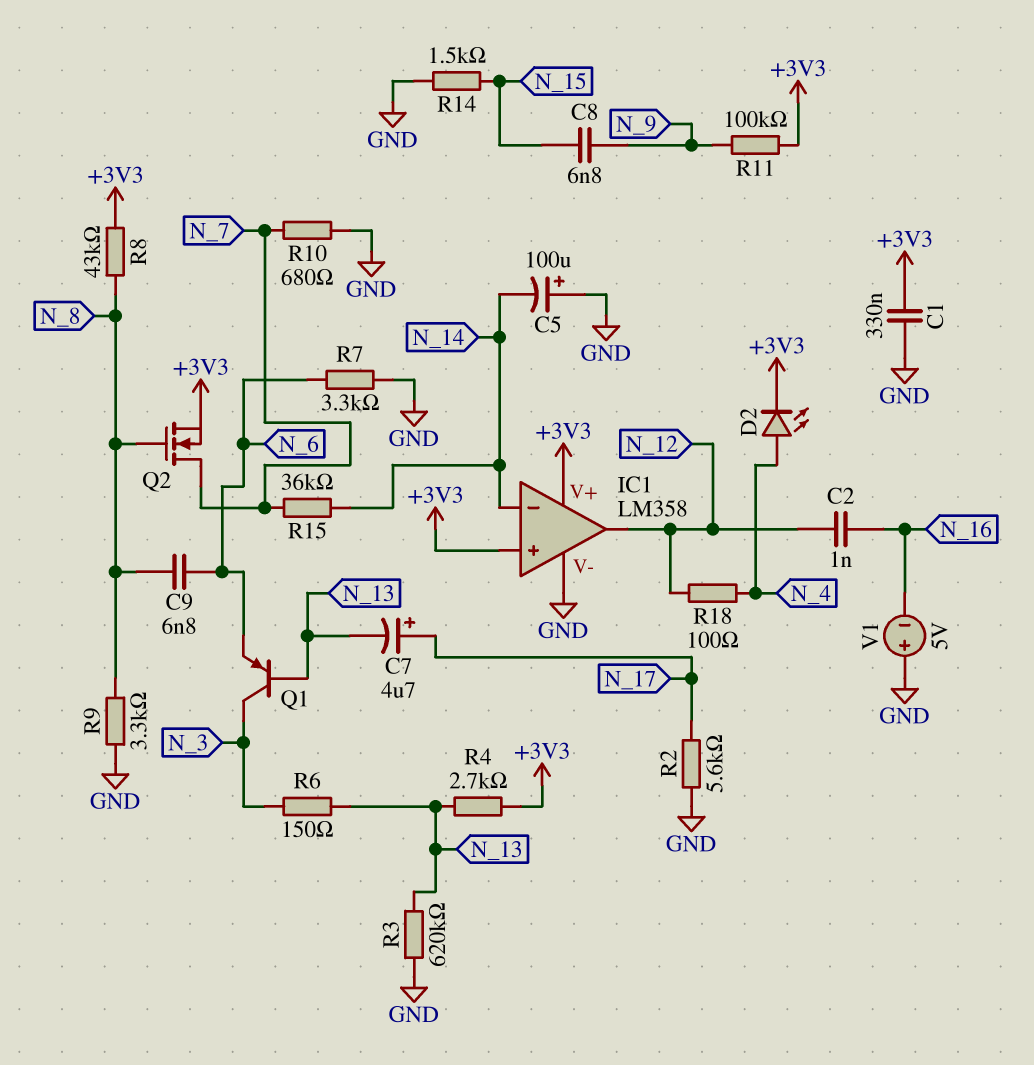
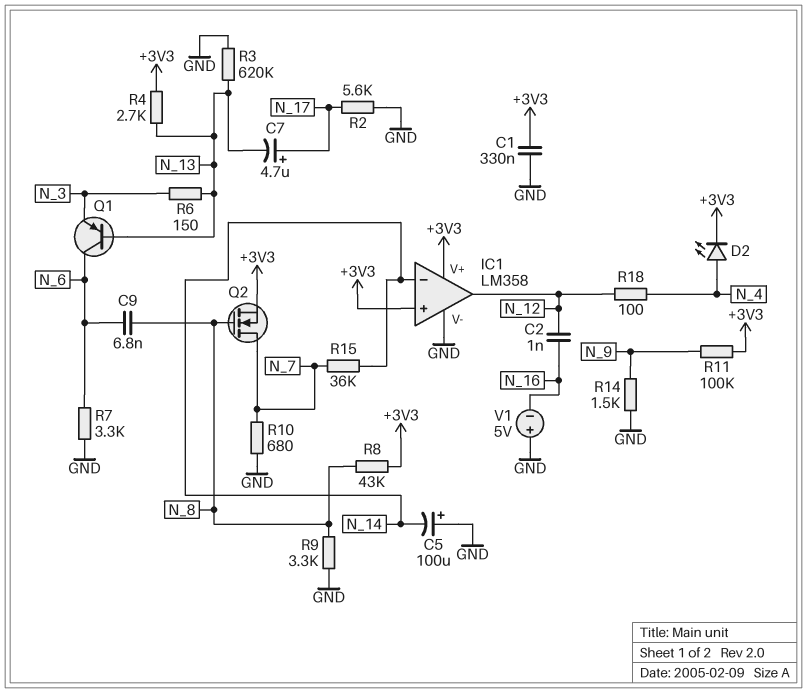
C8: 6.8nF (N_9, N_15) -> none
Q1: PNP (B N_13, C N_3, E N_6) -> PNP (B N_13, C N_6, E N_3)
R14: 1.5k (GND, N_15) -> 1.5k (GND, N_9)

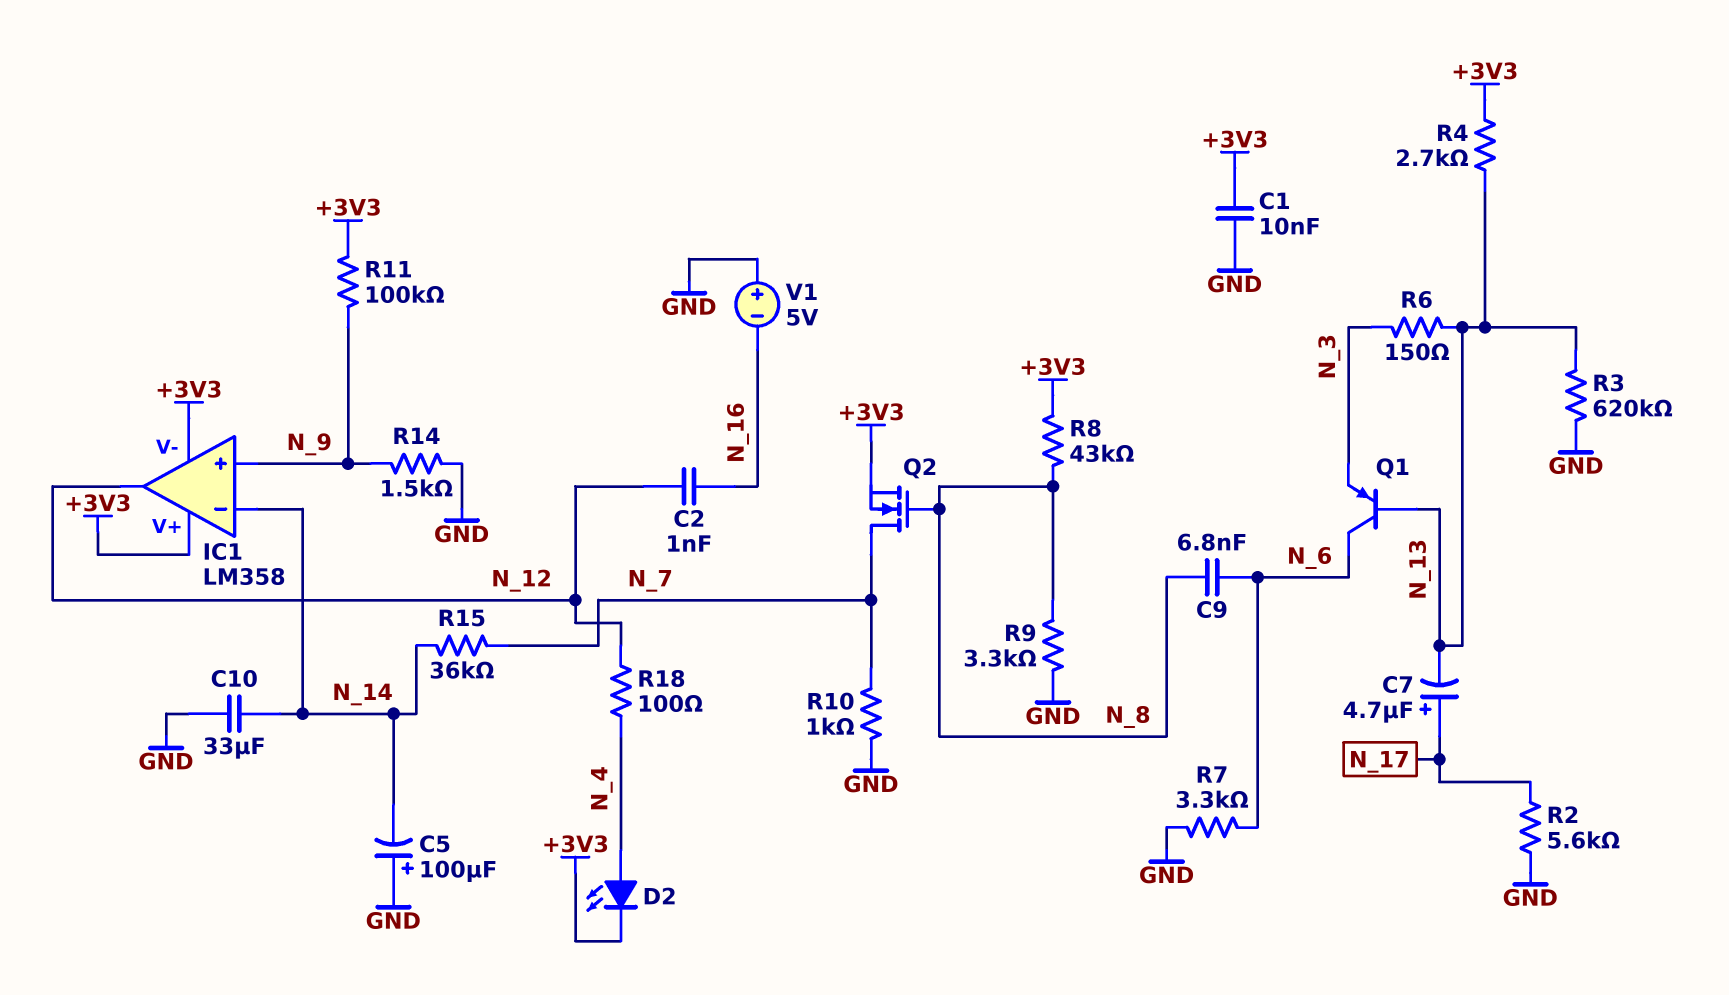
C1: 330nF (+3V3, GND) -> 10nF (+3V3, GND)
C10: none -> 33uF (GND, N_14)
IC1 pin V-: GND -> +3V3
IC1 pin in+: +3V3 -> N_9
R10: 680 (GND, N_7) -> 1k (GND, N_7)

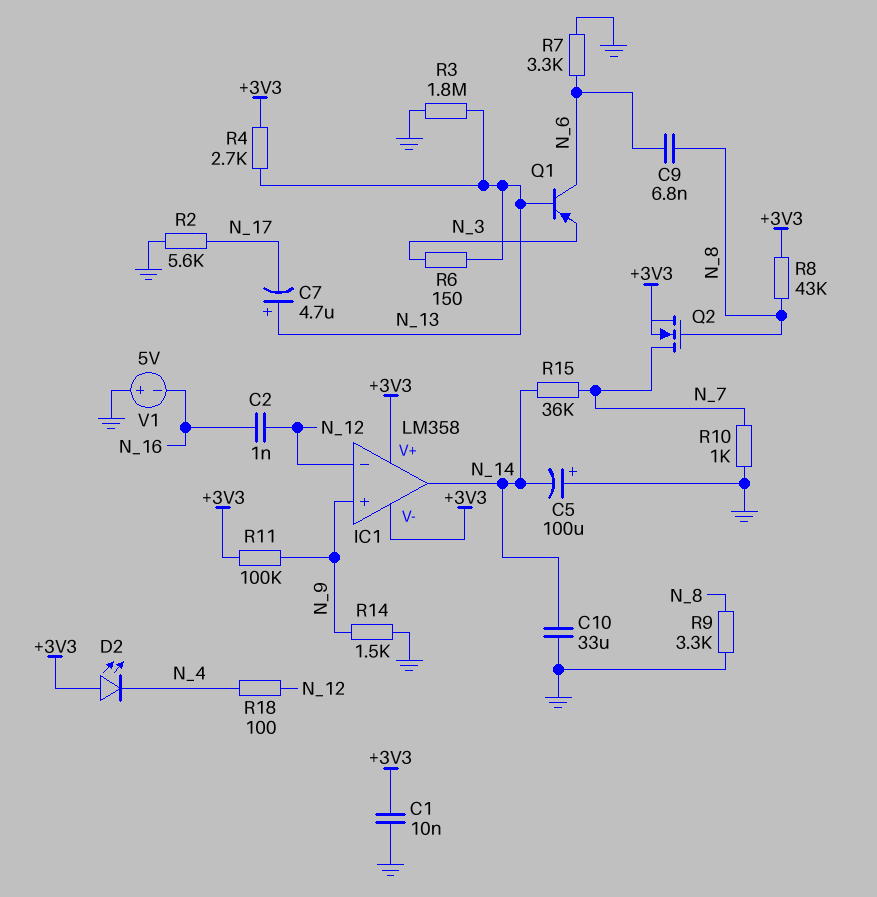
C7: 4.7uF (plus N_17, minus N_13) -> 4.7uF (plus N_13, minus N_17)
D2: LED (A N_4, K +3V3) -> LED (A +3V3, K N_4)
IC1 pin in-: N_14 -> N_12
IC1 pin out: N_12 -> N_14
R3: 620k (GND, N_13) -> 1.8M (GND, N_13)

